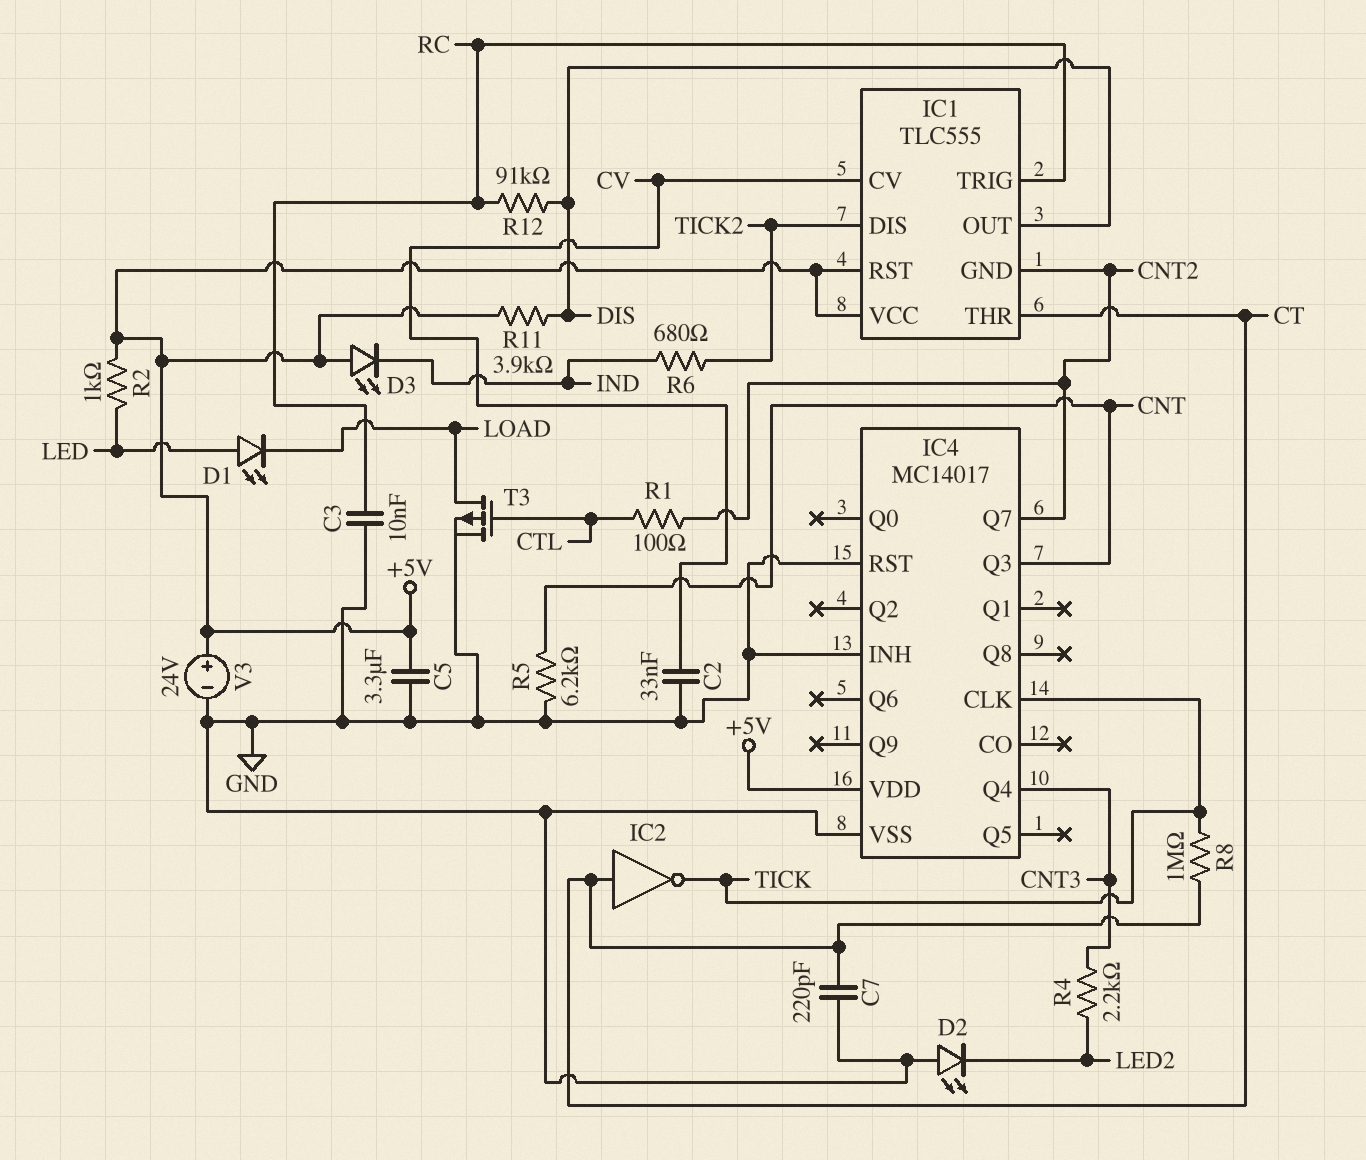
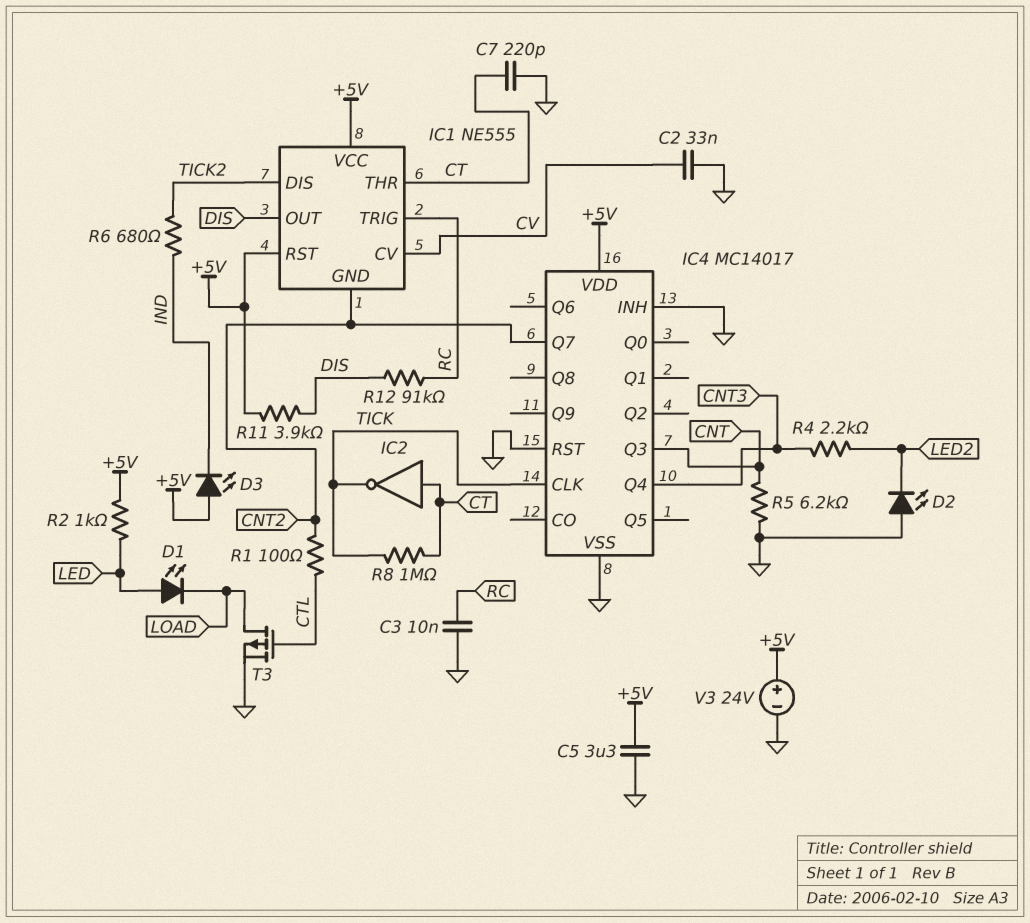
IC1: TLC555 -> NE555

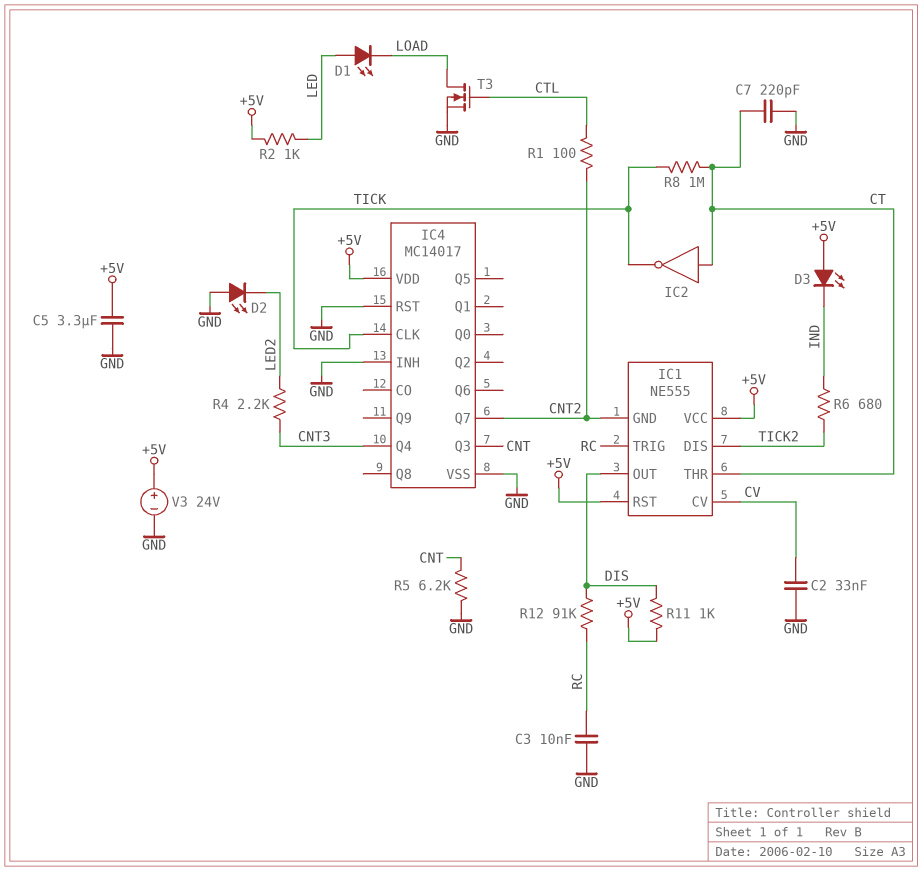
R11: 3.9k (+5V, DIS) -> 1k (+5V, DIS)
T3: PMOS (G CTL, D LOAD, S GND) -> NMOS (G CTL, D LOAD, S GND)

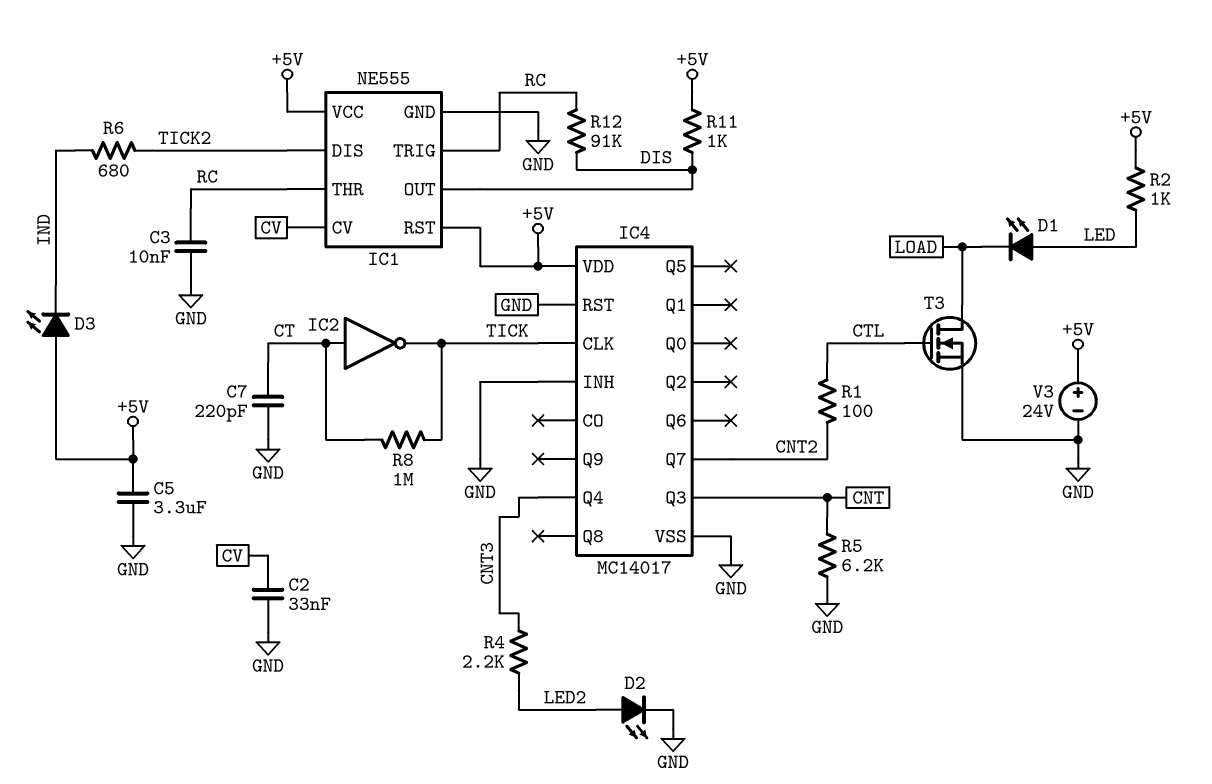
D2: LED (A GND, K LED2) -> LED (A LED2, K GND)
IC1 pin GND: CNT2 -> GND
IC1 pin THR: CT -> RC

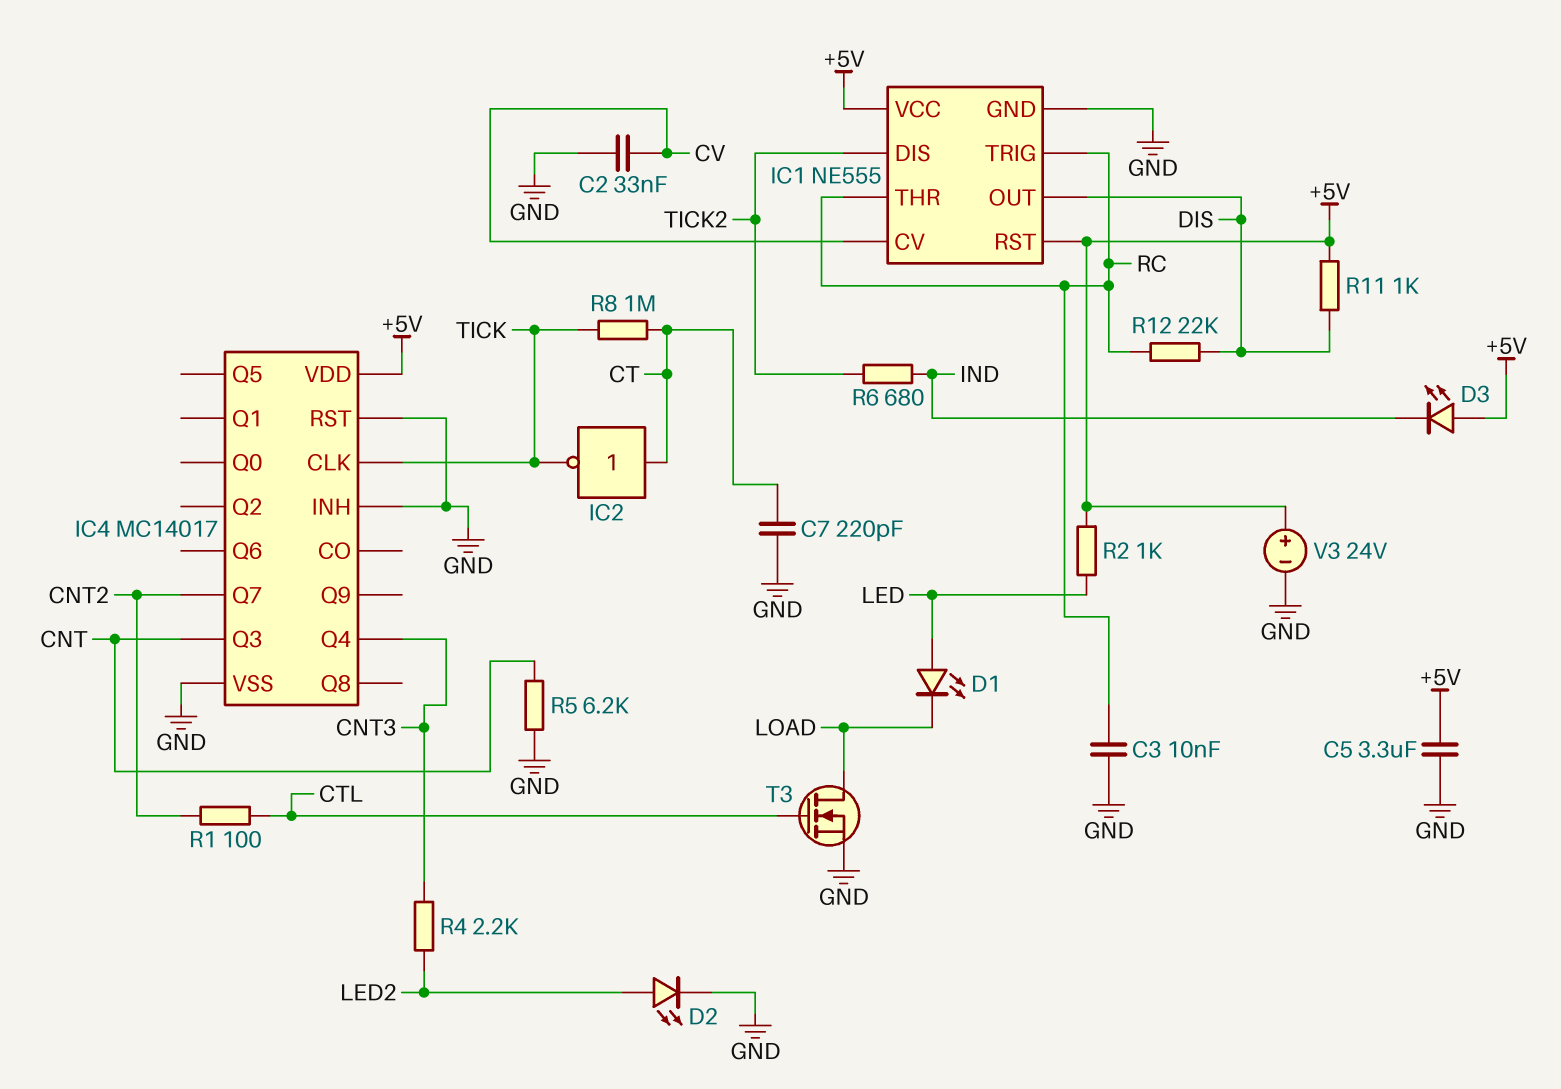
R12: 91k (DIS, RC) -> 22k (DIS, RC)

